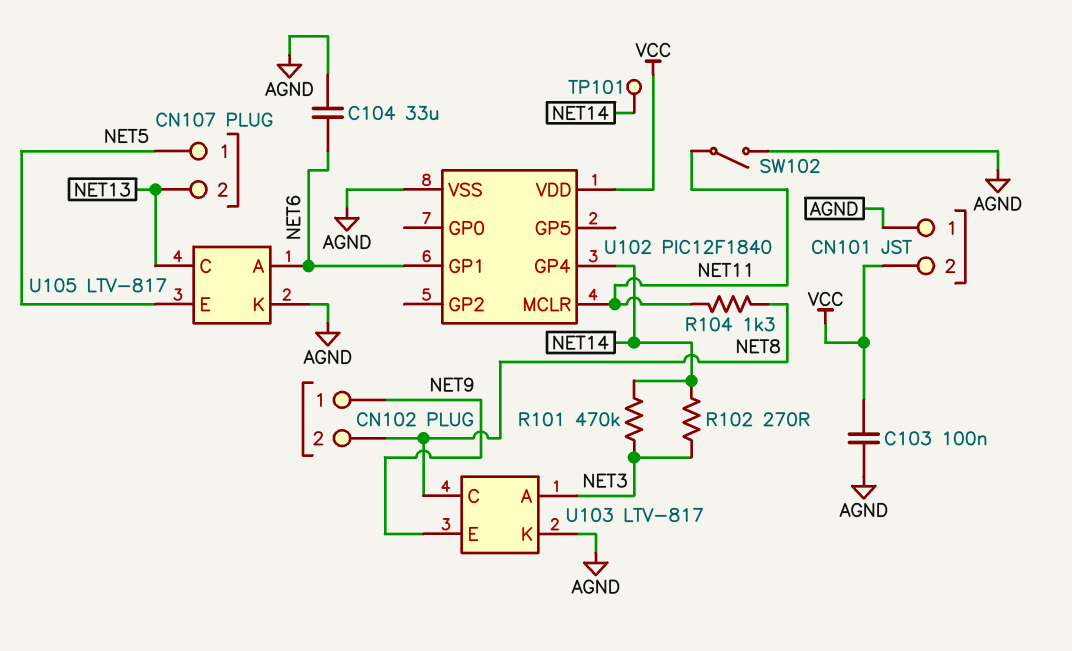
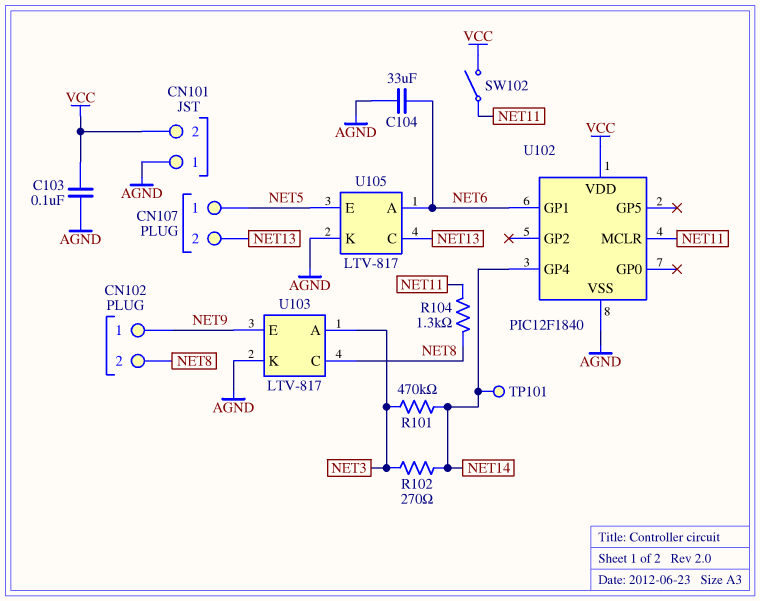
SW102: switch (AGND, NET11) -> switch (NET11, VCC)

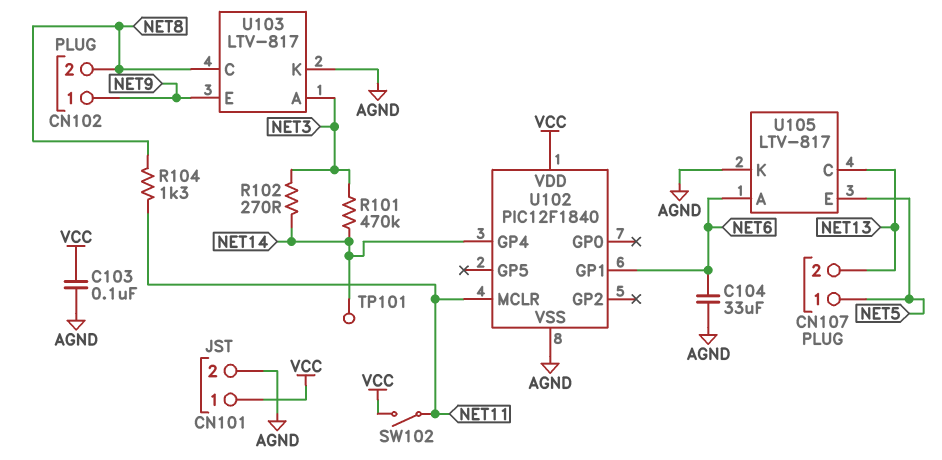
CN101 pin 1: AGND -> VCC
CN101 pin 2: VCC -> AGND

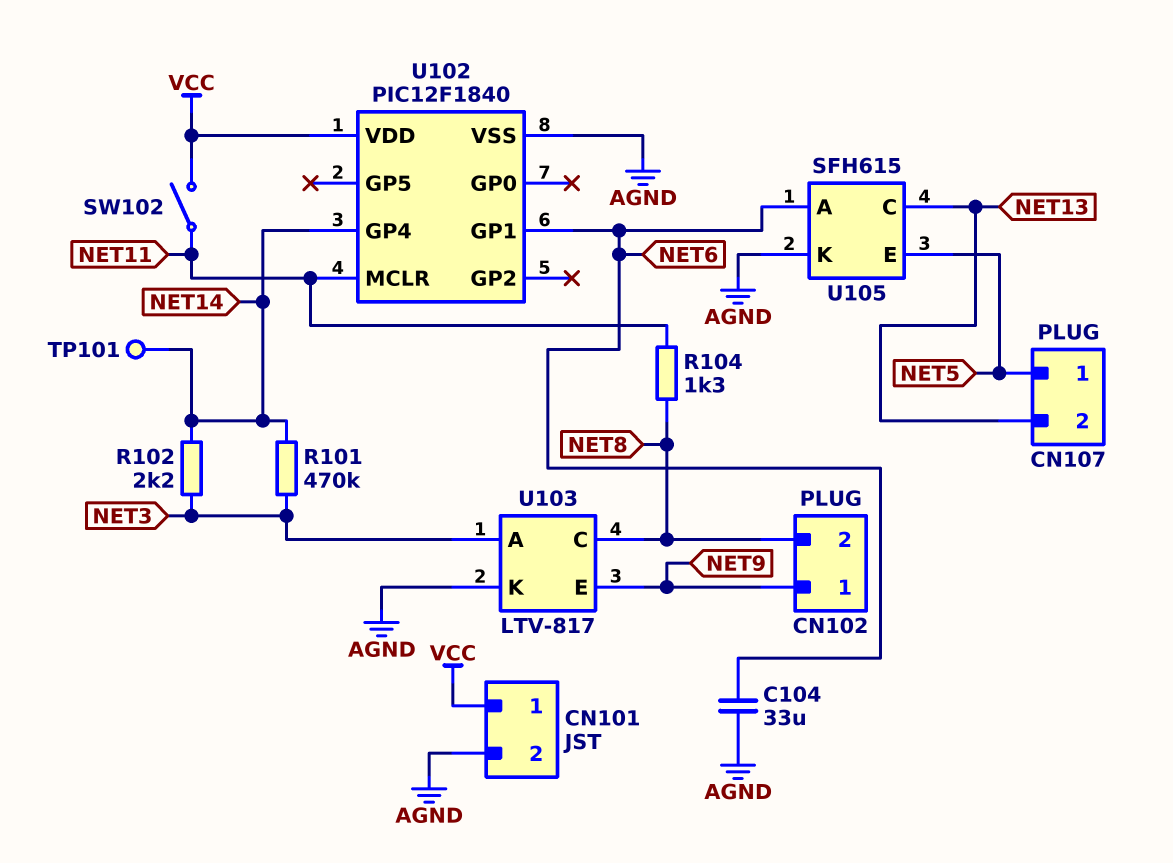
C103: 100nF (AGND, VCC) -> none
R102: 270 (NET3, NET14) -> 2.2k (NET3, NET14)
U105: LTV-817 -> SFH615

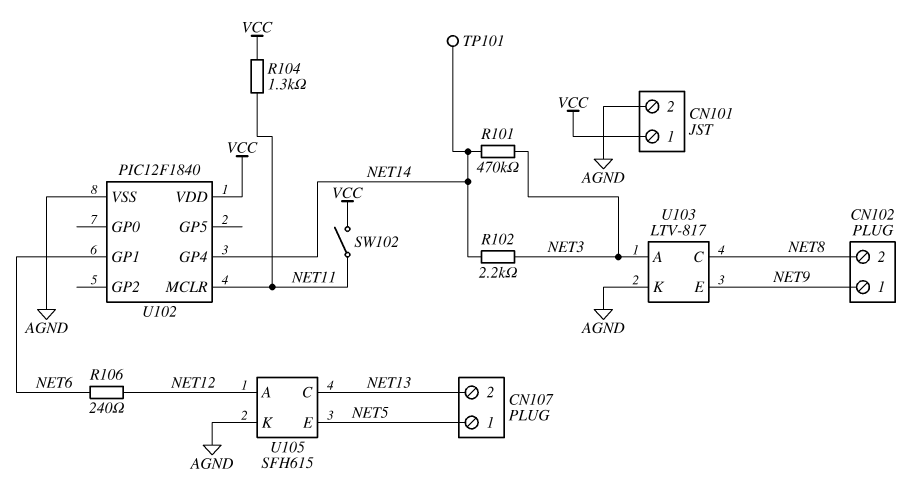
C104: 33uF (AGND, NET6) -> none
R104: 1.3k (NET8, NET11) -> 1.3k (NET11, VCC)
R106: none -> 240 (NET6, NET12)
U105 pin A: NET6 -> NET12

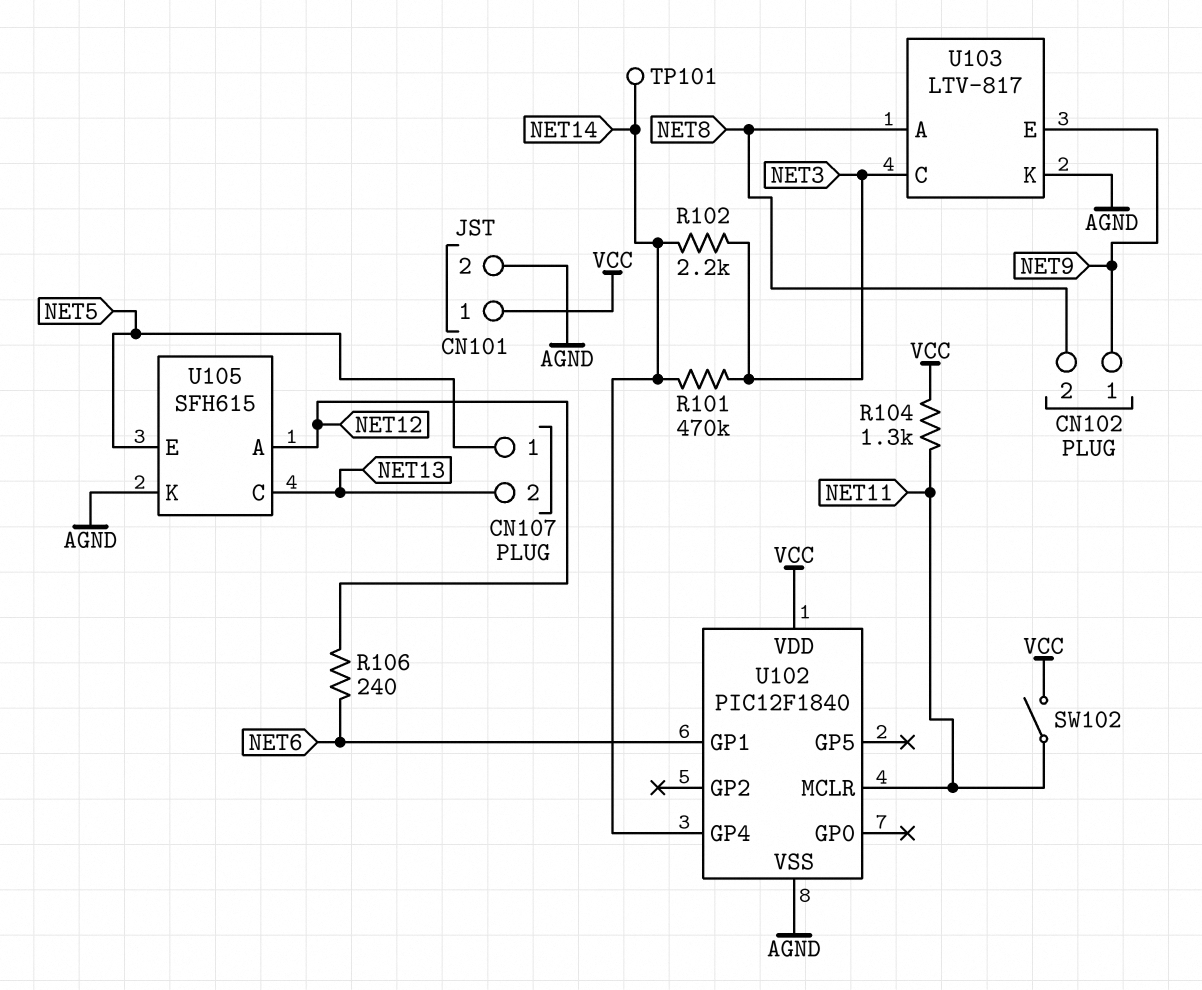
U103 pin A: NET3 -> NET8
U103 pin C: NET8 -> NET3

